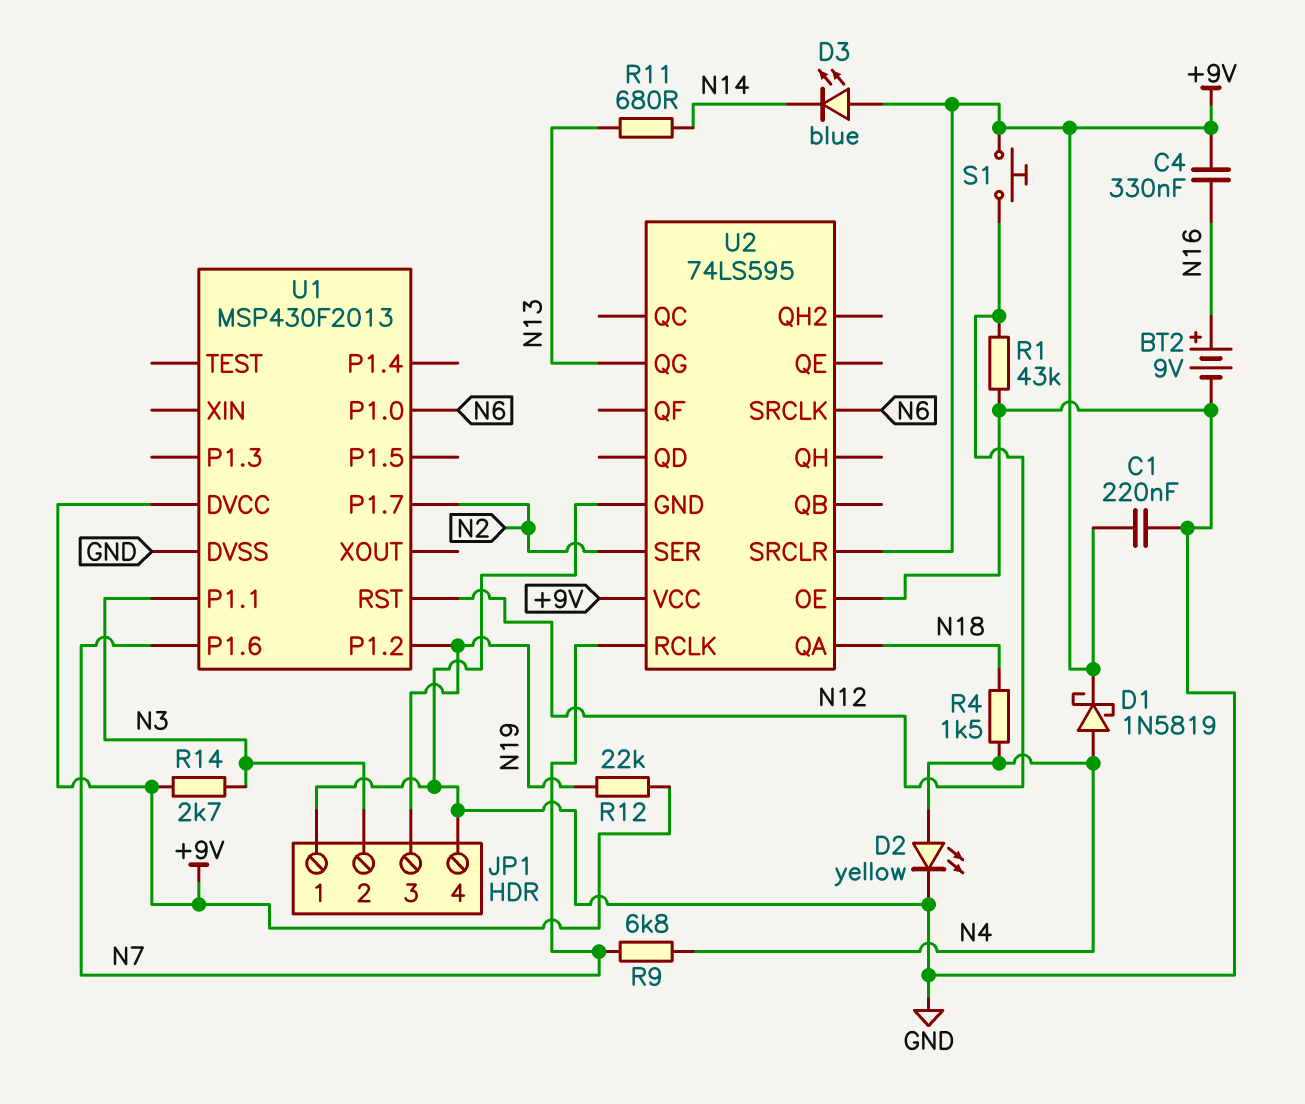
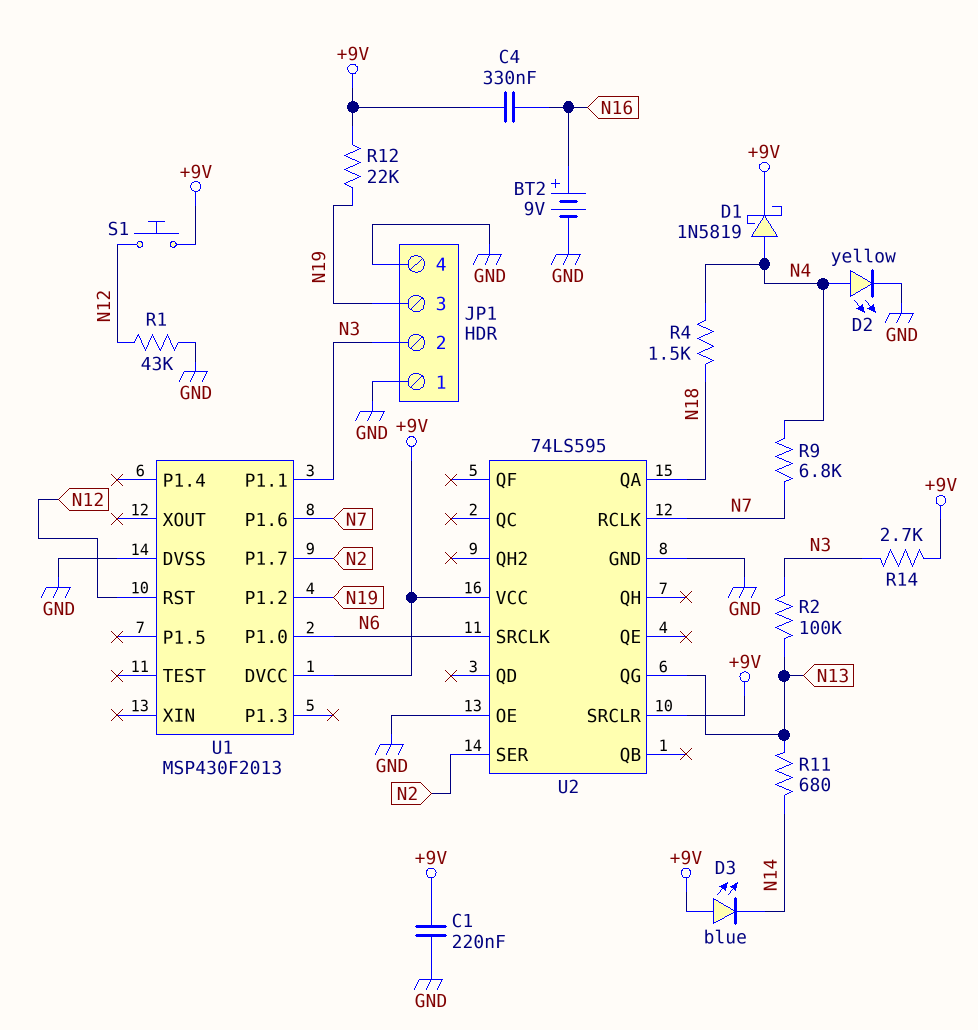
R2: none -> 100k (N3, N13)

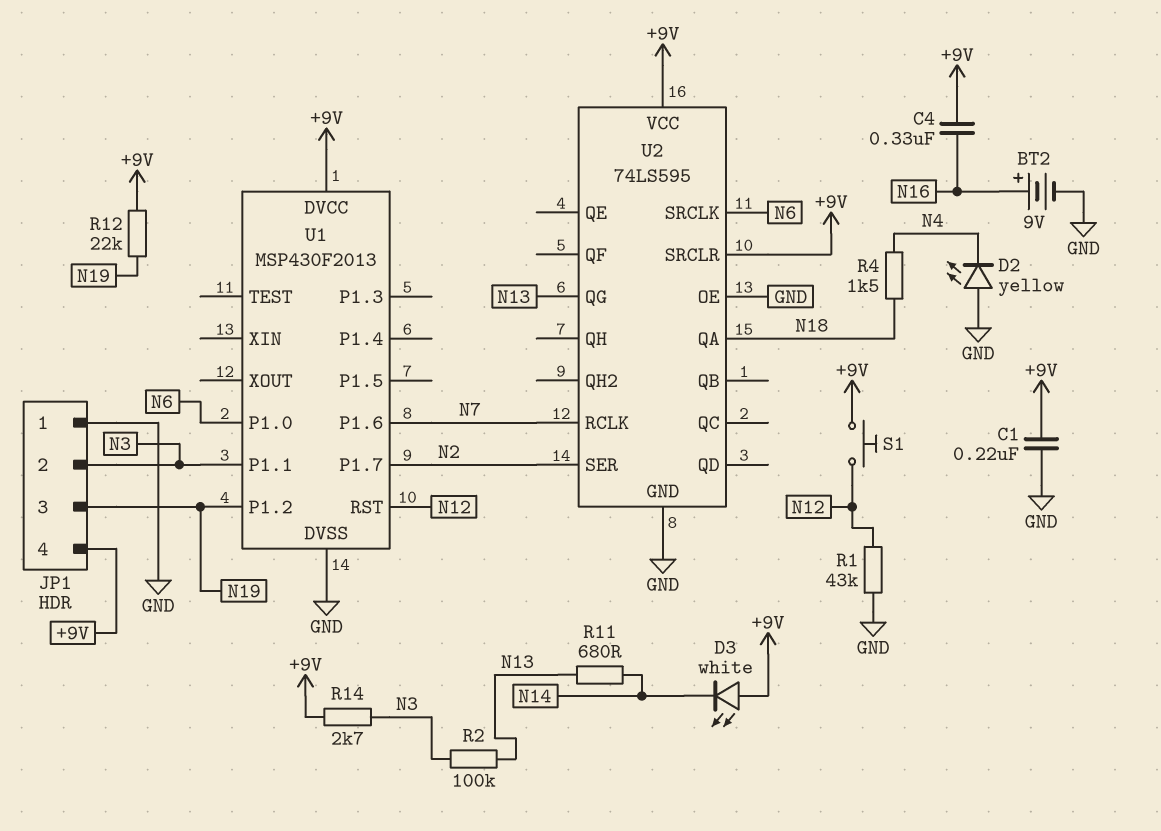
D1: schottky 1N5819 (A N4, K +9V) -> none
D2: LED yellow (A N4, K GND) -> LED yellow (A GND, K N4)
D3: LED blue (A +9V, K N14) -> LED white (A +9V, K N14)
JP1 pin 4: GND -> +9V
R9: 6.8k (N4, N7) -> none

